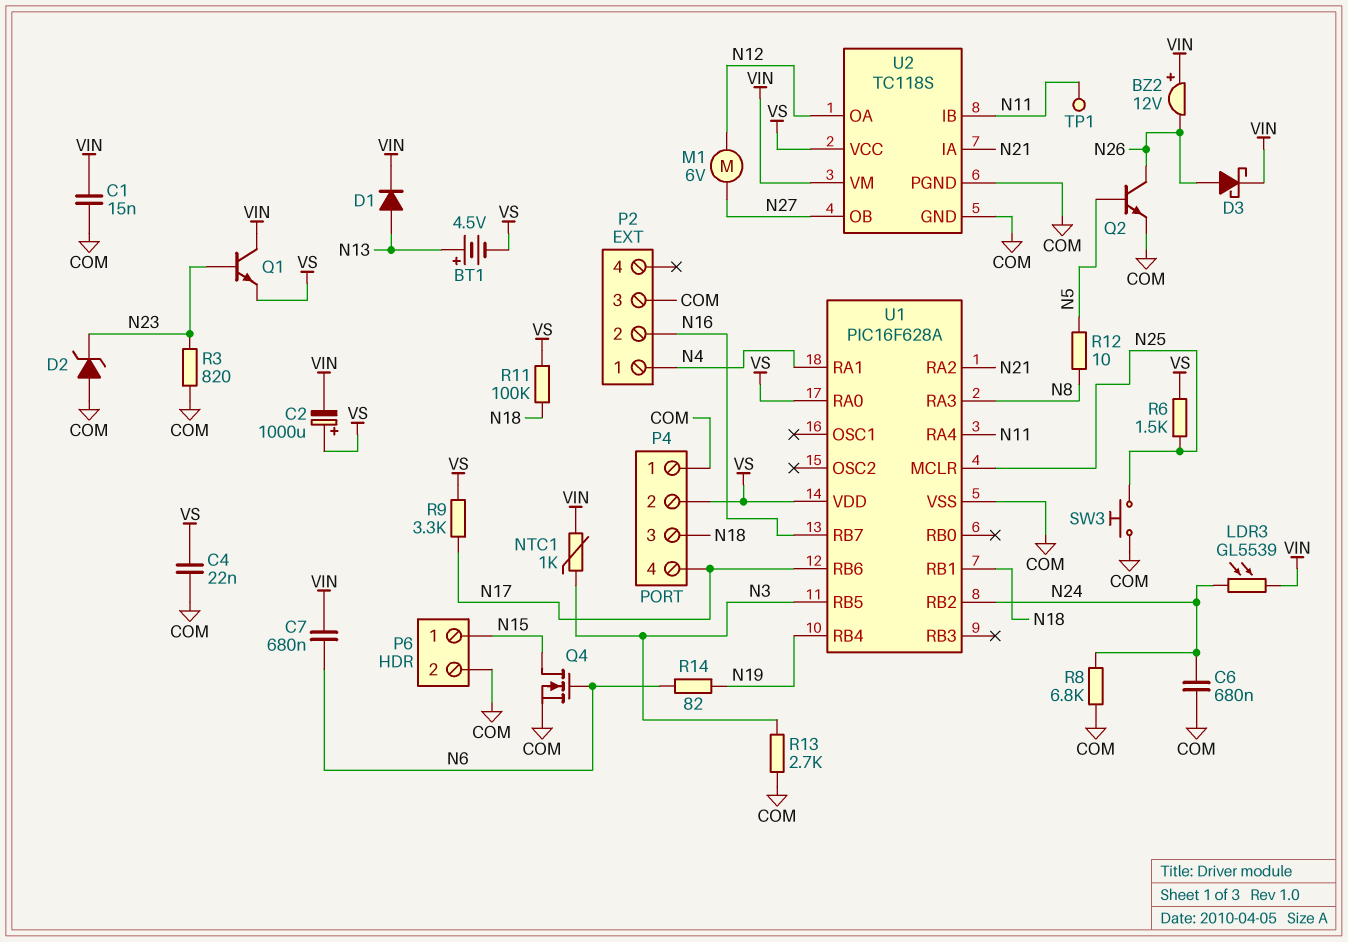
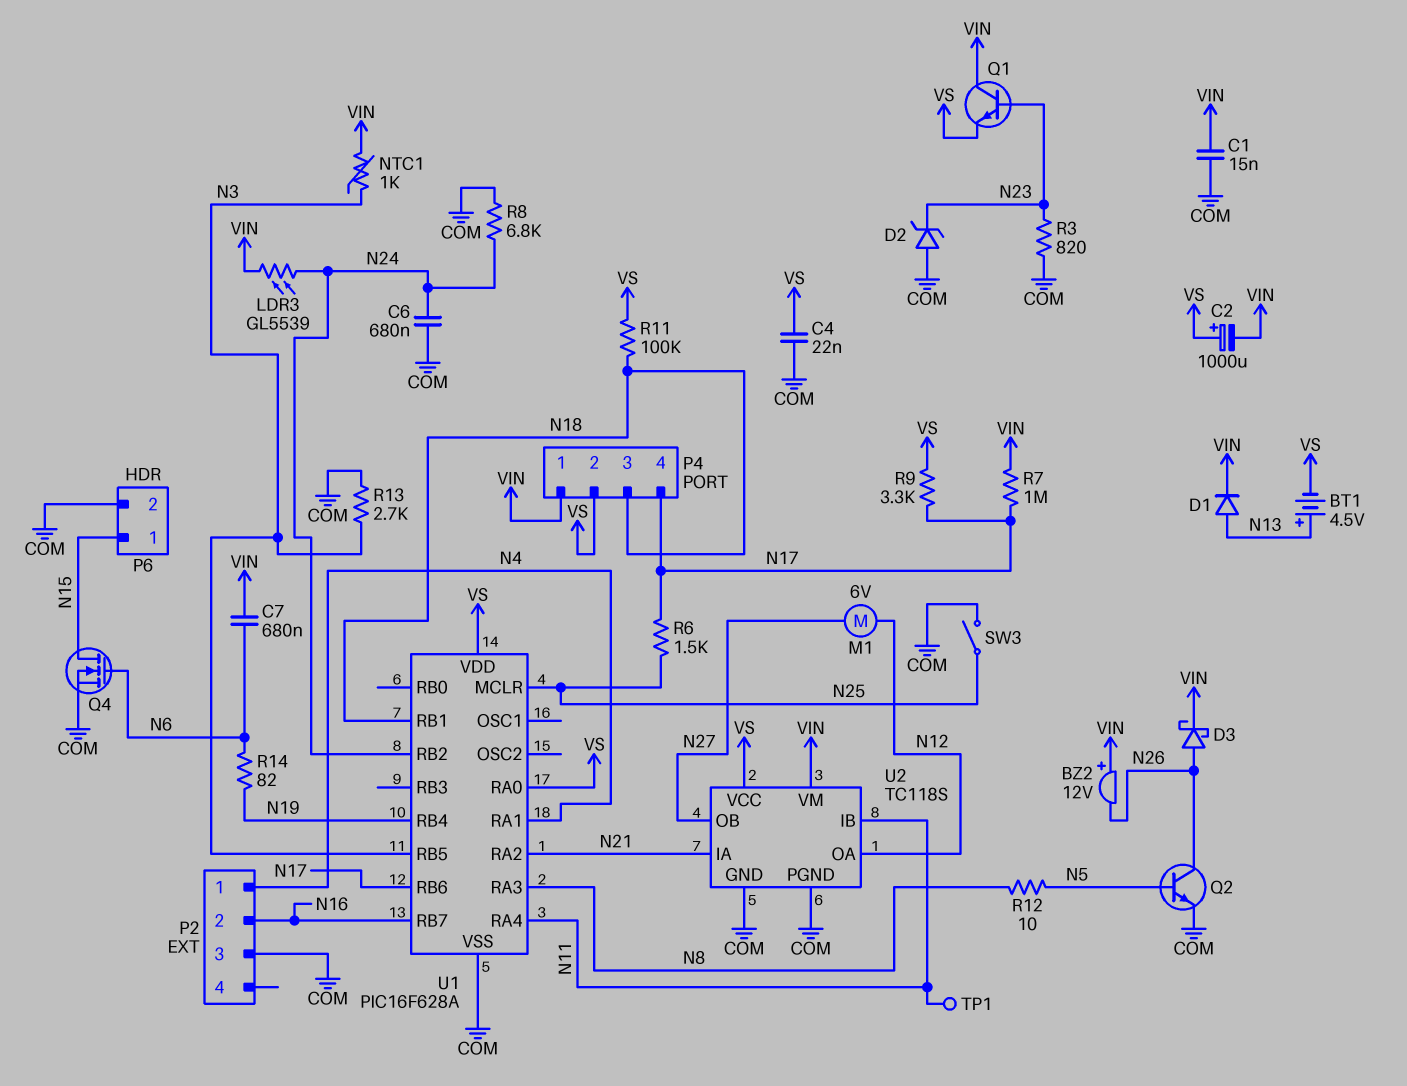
P4 pin 1: COM -> VIN
R6: 1.5k (N25, VS) -> 1.5k (N17, N25)
R7: none -> 1M (N17, VIN)
SW3: button (COM, N25) -> switch (COM, N25)

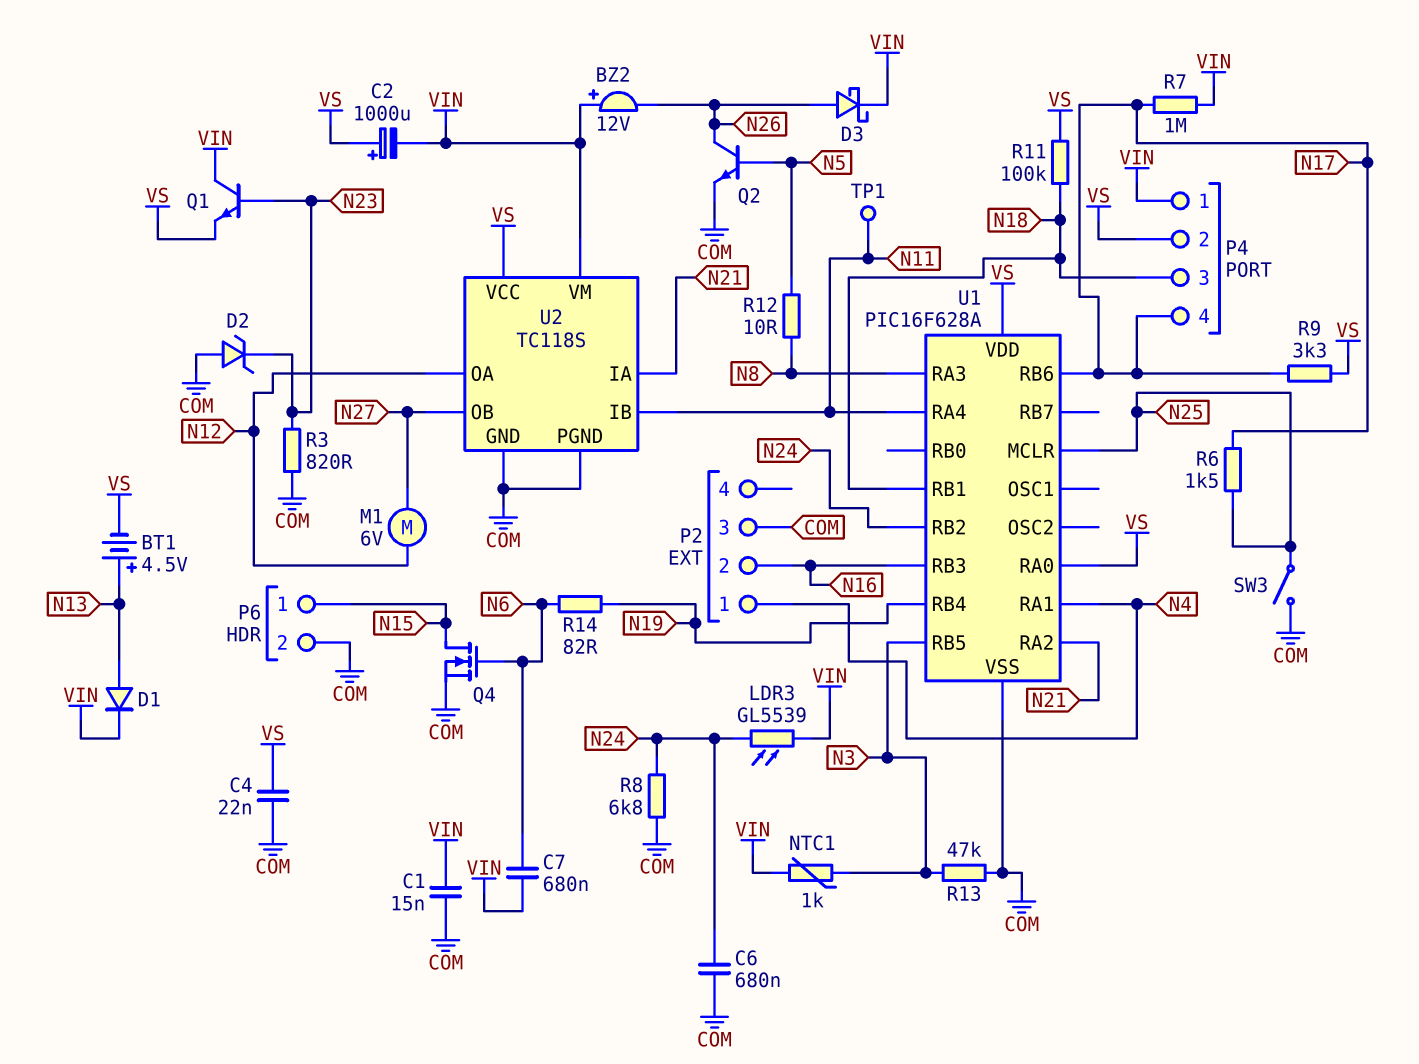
R13: 2.7k (COM, N3) -> 47k (COM, N3)
U1 pin RB3: none -> N16
U1 pin RB7: N16 -> none

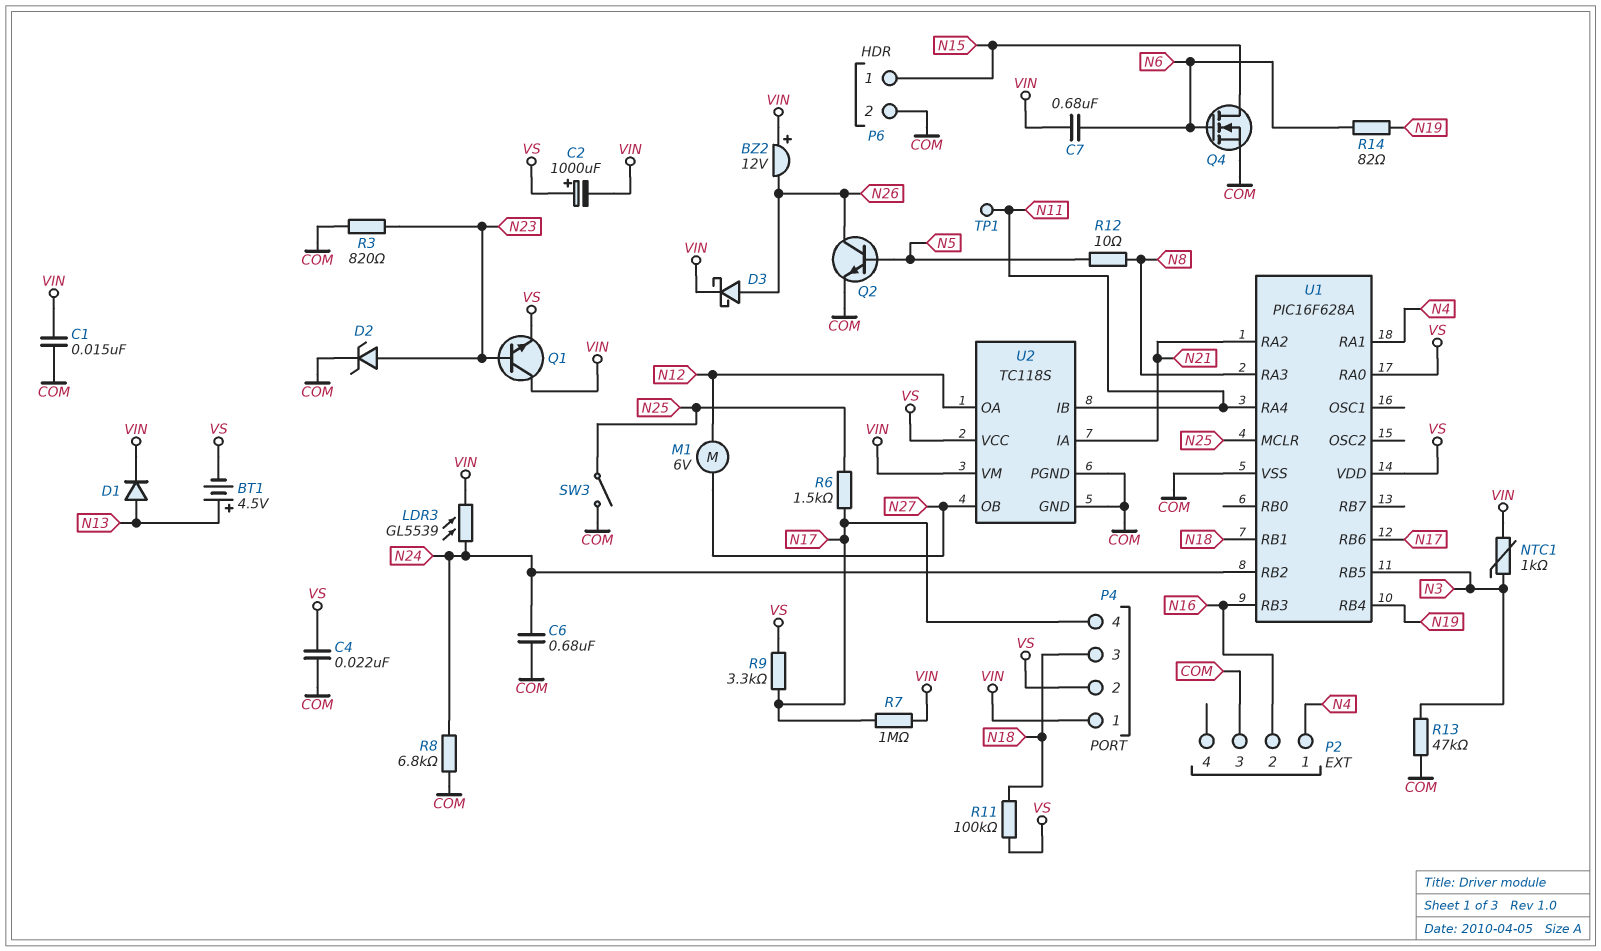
D2: zener (A COM, K N23) -> zener (A N23, K COM)

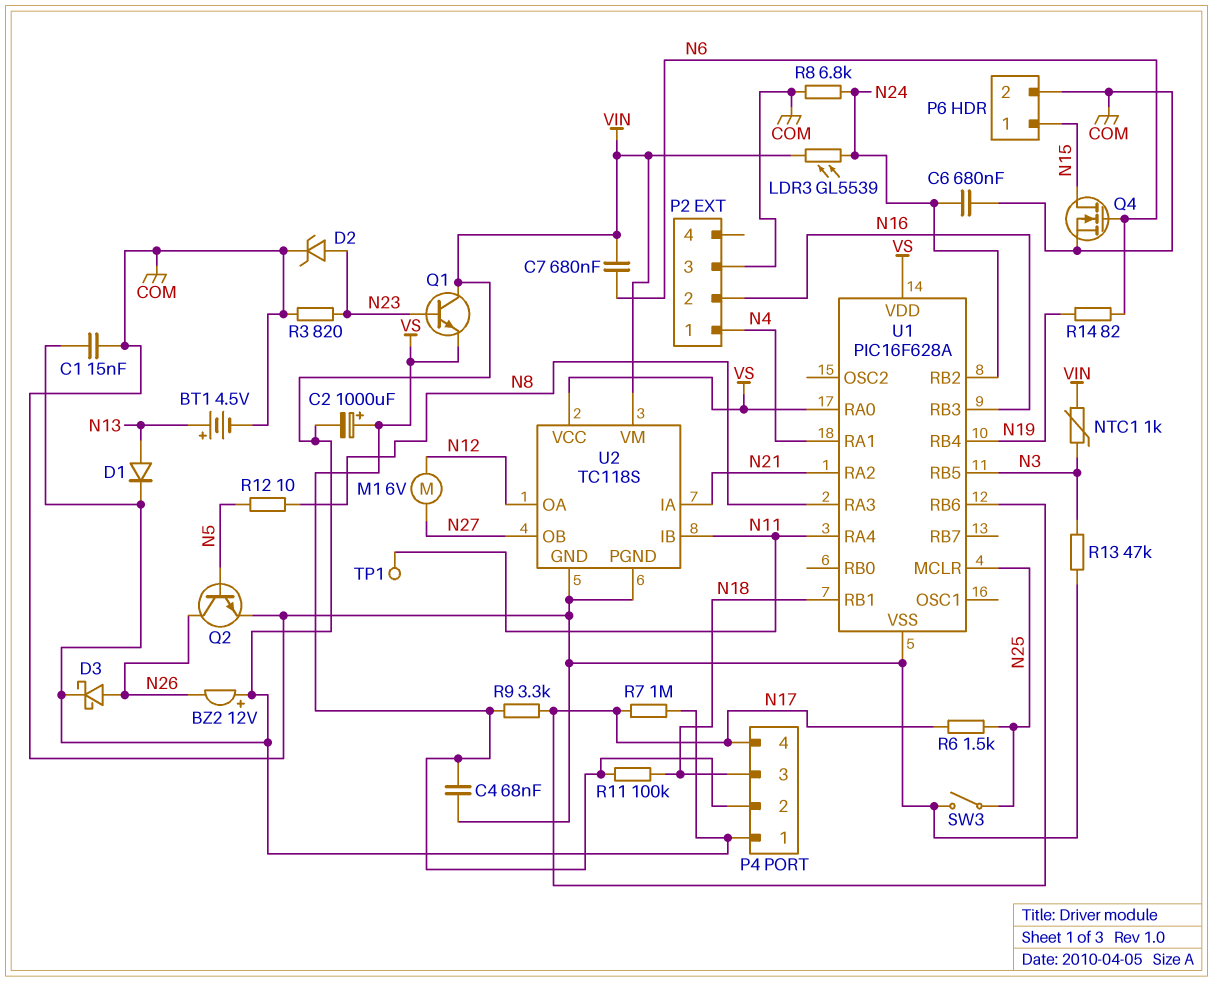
BT1: 4.5V (plus N13, minus VS) -> 4.5V (plus N13, minus COM)
C4: 22nF (COM, VS) -> 68nF (COM, VS)

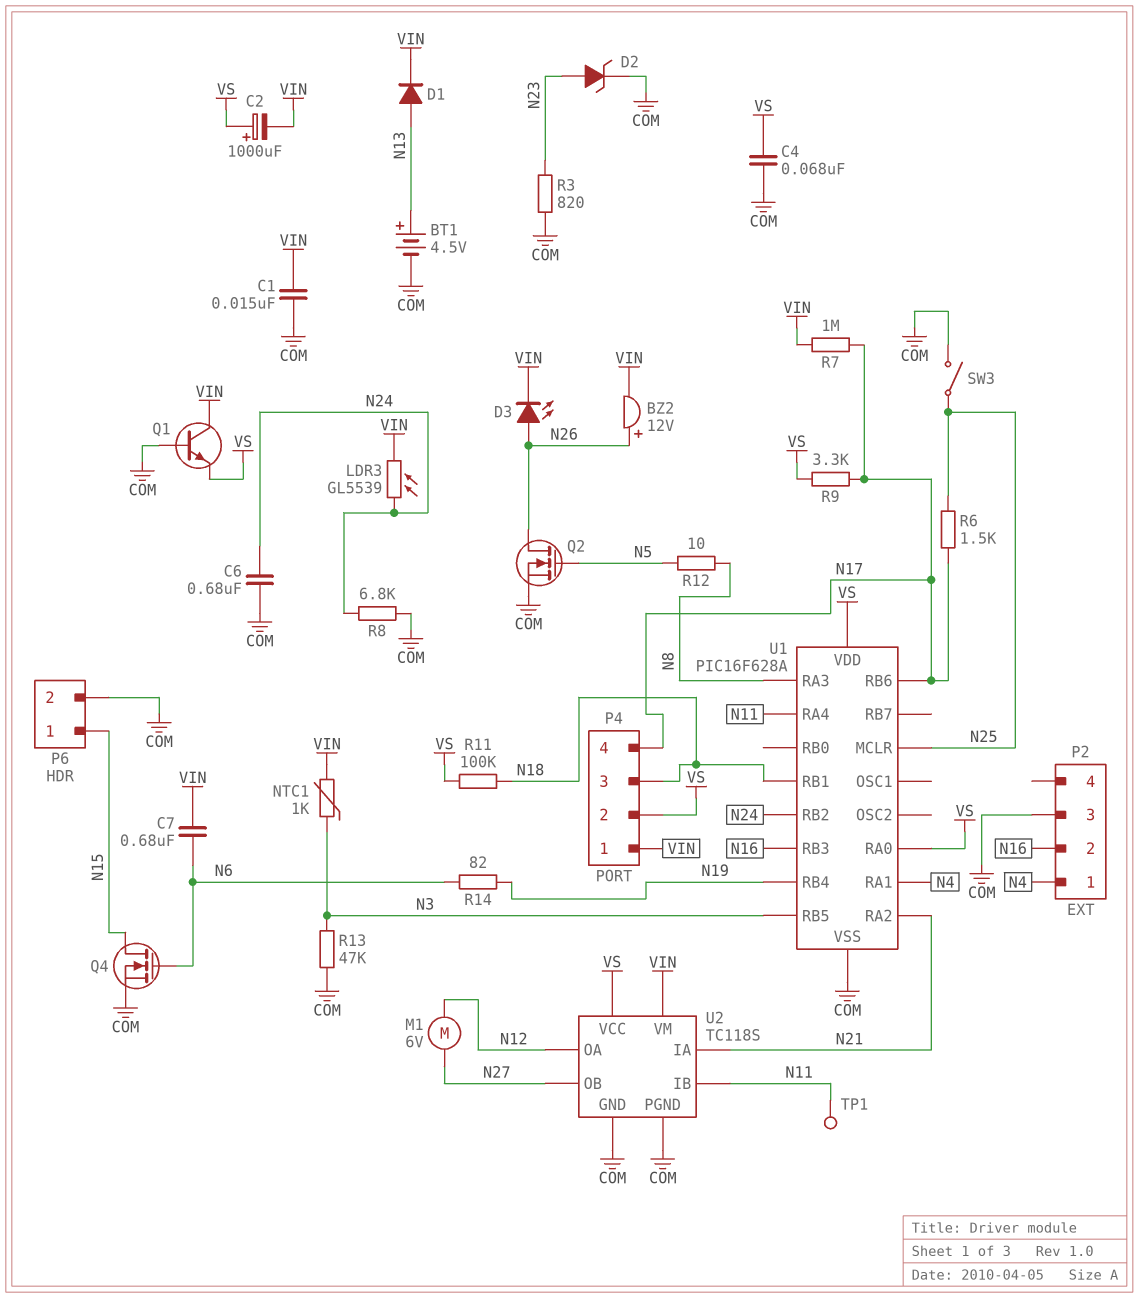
BZ2: buzzer 12V (plus VIN, minus N26) -> buzzer 12V (plus N26, minus VIN)
D3: schottky (A N26, K VIN) -> LED (A N26, K VIN)
Q1: NPN (B N23, C VIN, E VS) -> NPN (B COM, C VIN, E VS)
Q2: NPN (B N5, C N26, E COM) -> NMOS (G N5, D N26, S COM)

